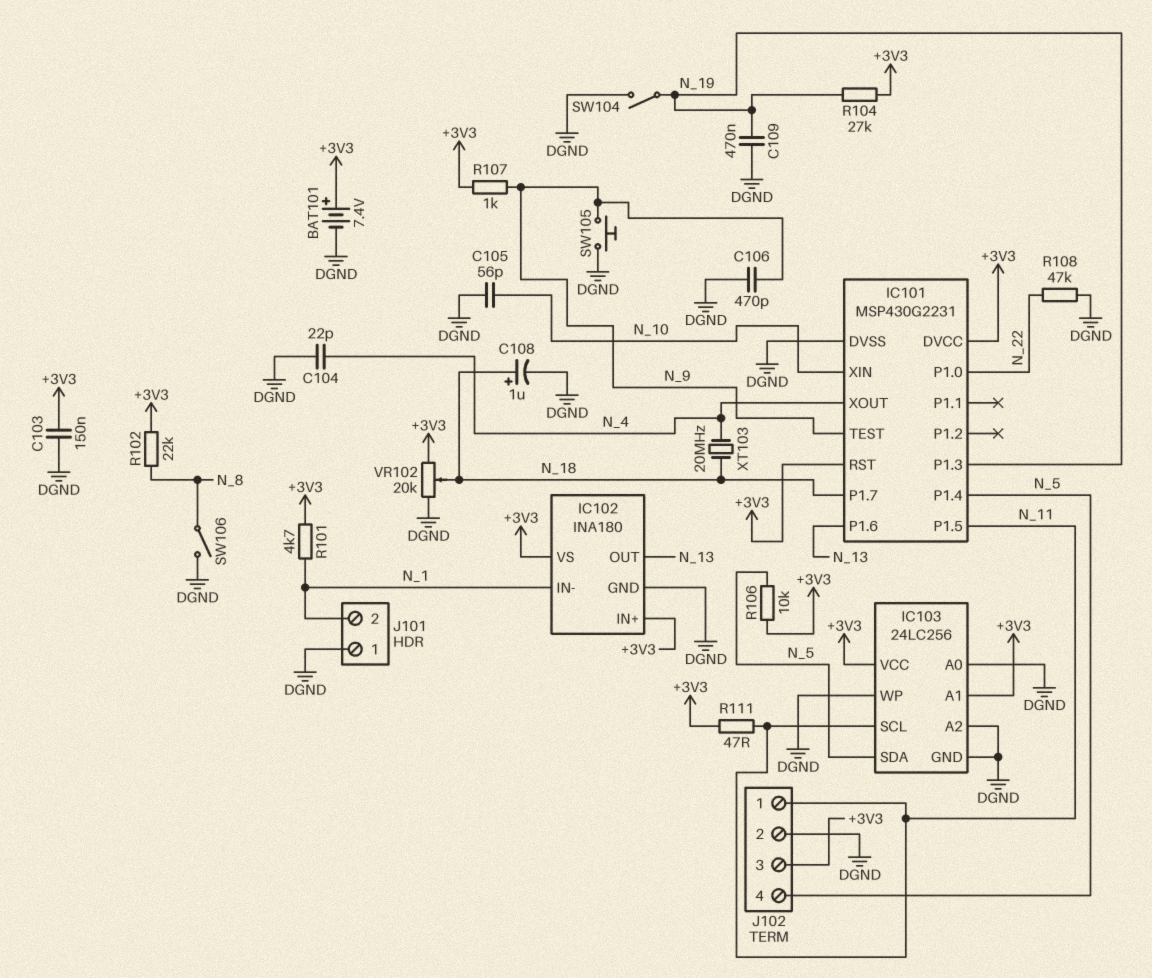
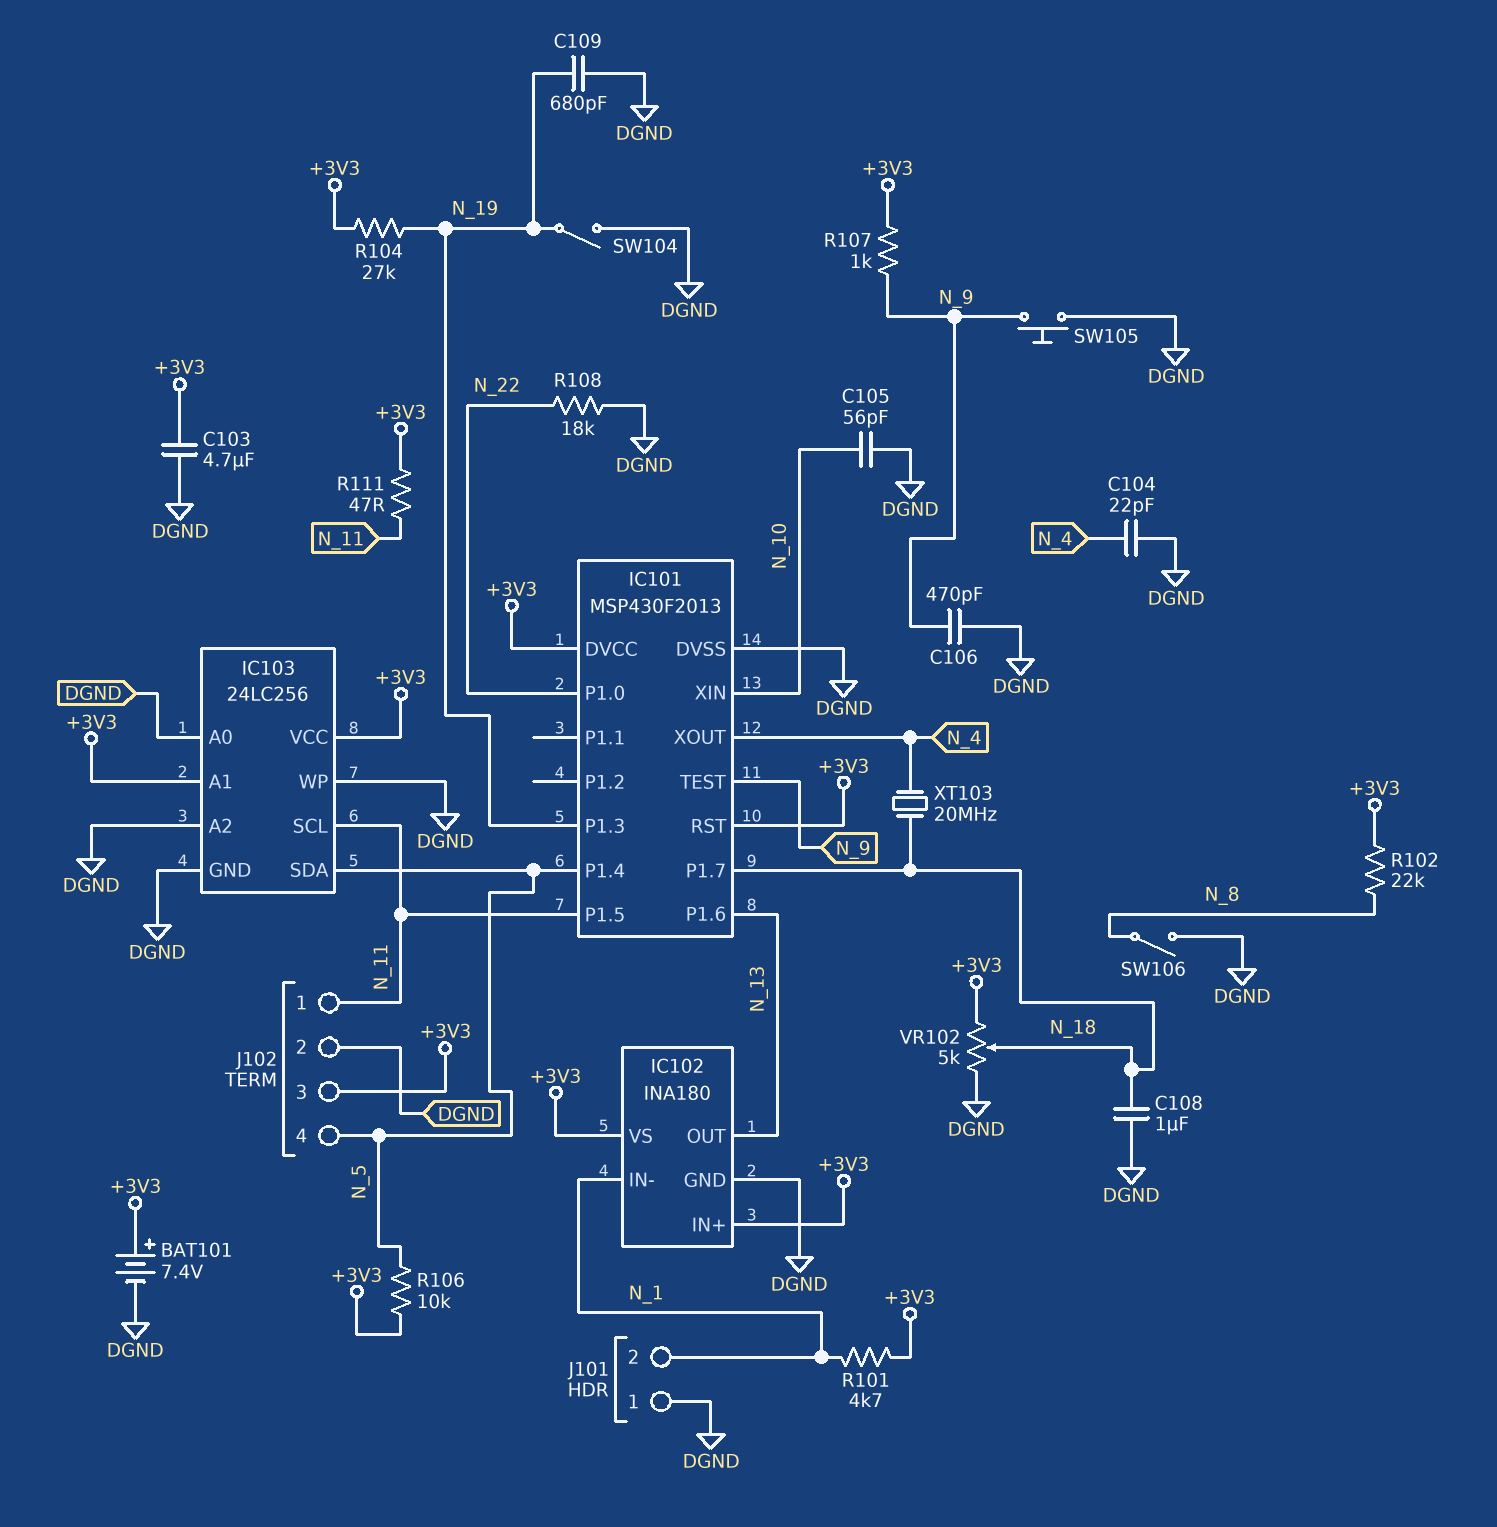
C103: 150nF (+3V3, DGND) -> 4.7uF (+3V3, DGND)
C108: 1uF (plus N_18, minus DGND) -> 1uF (DGND, N_18)
C109: 470nF (DGND, N_19) -> 680pF (DGND, N_19)
IC101: MSP430G2231 -> MSP430F2013
R108: 47k (DGND, N_22) -> 18k (DGND, N_22)
VR102: 20k (+3V3, DGND, wiper N_18) -> 5k (+3V3, DGND, wiper N_18)

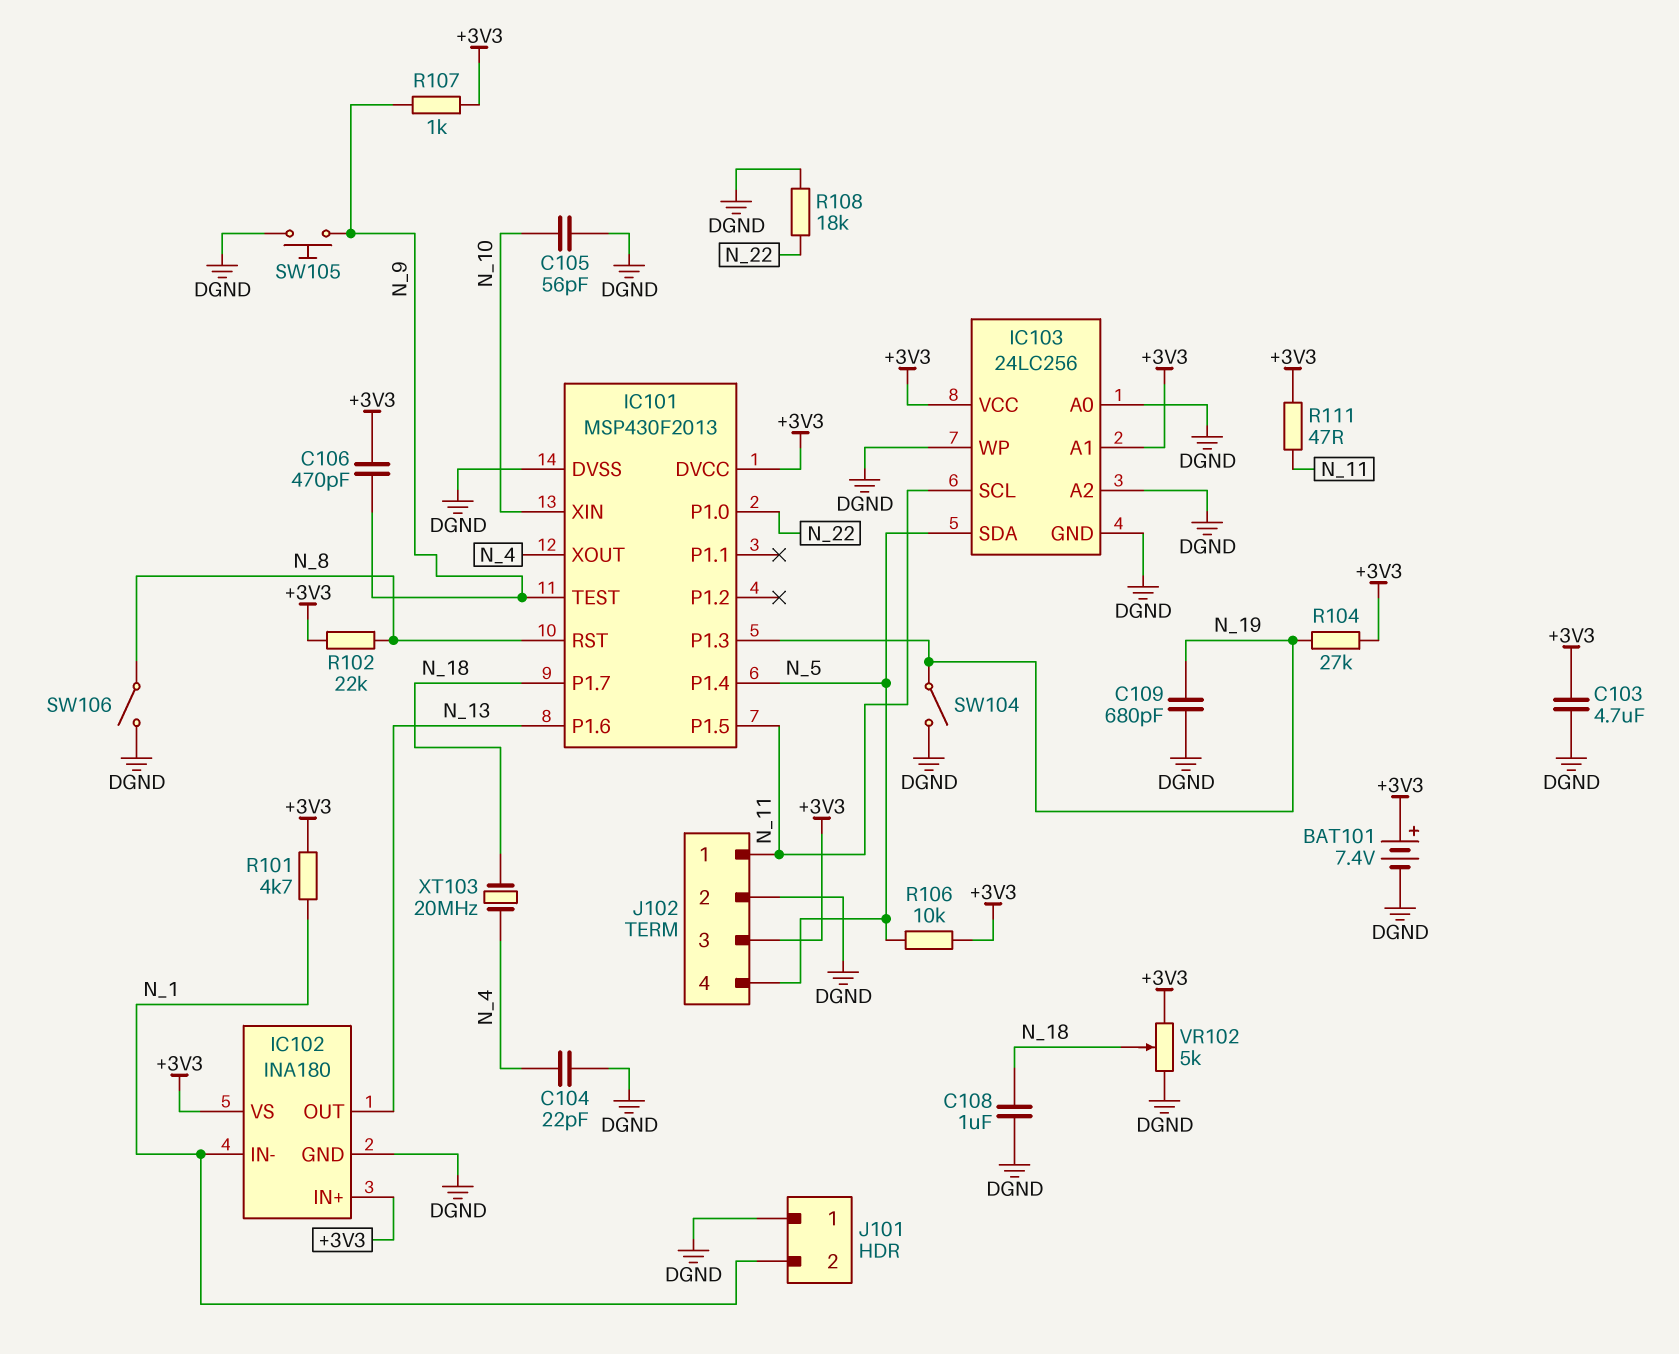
C106: 470pF (DGND, N_9) -> 470pF (+3V3, N_9)
IC101 pin RST: +3V3 -> N_8

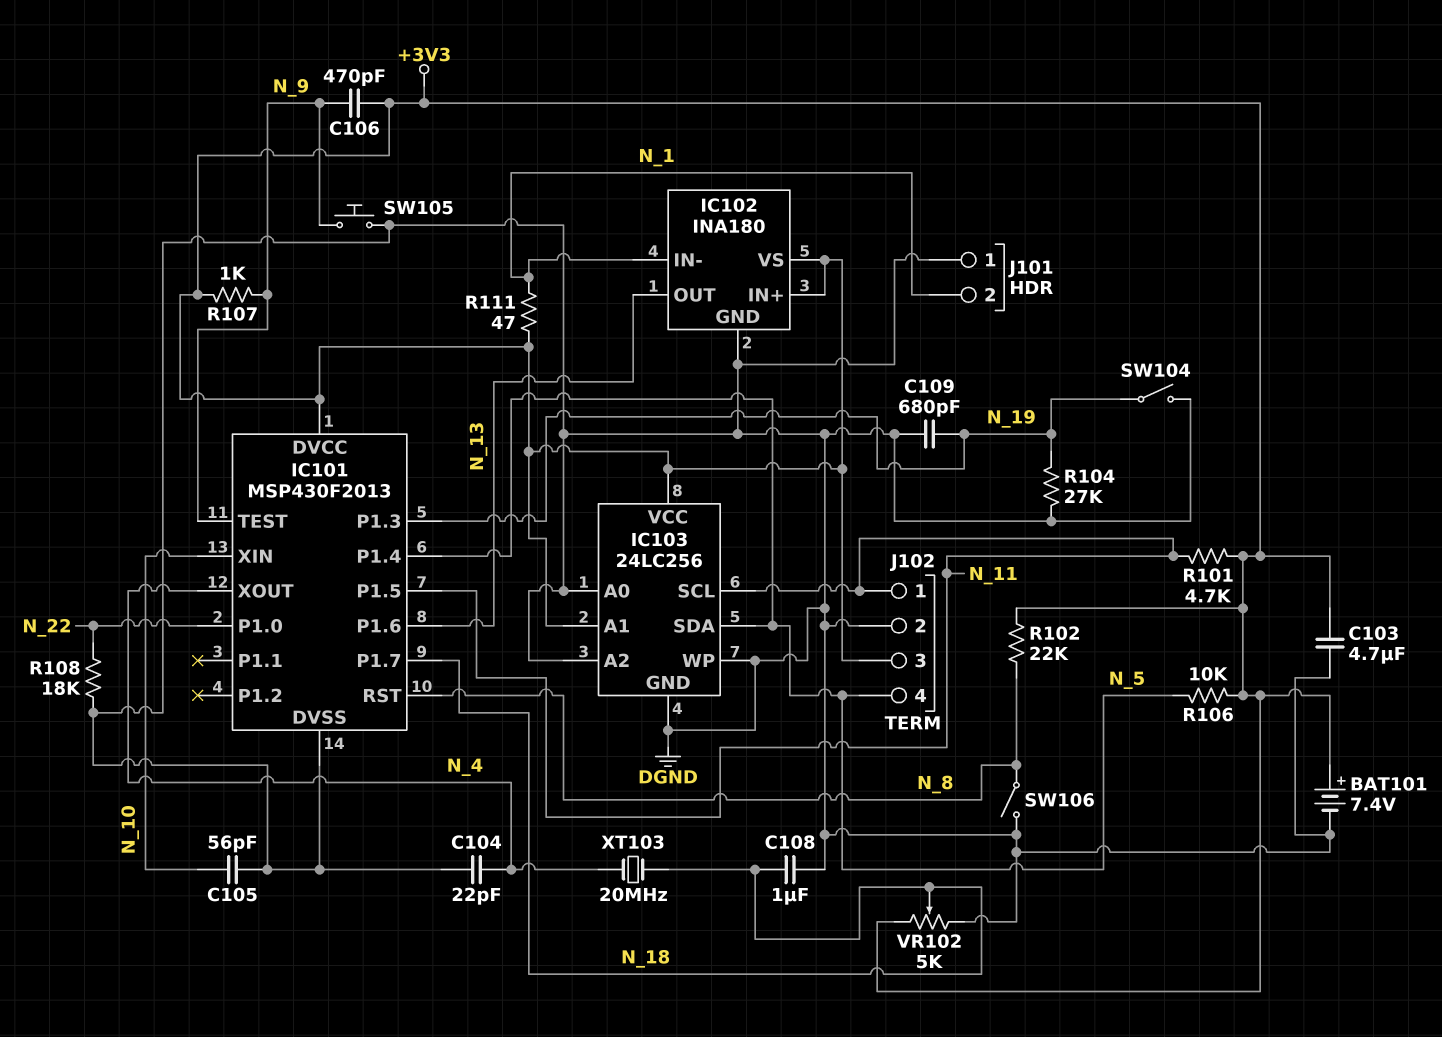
R101: 4.7k (+3V3, N_1) -> 4.7k (+3V3, N_11)
R104: 27k (+3V3, N_19) -> 27k (DGND, N_19)
R111: 47 (+3V3, N_11) -> 47 (+3V3, N_1)

